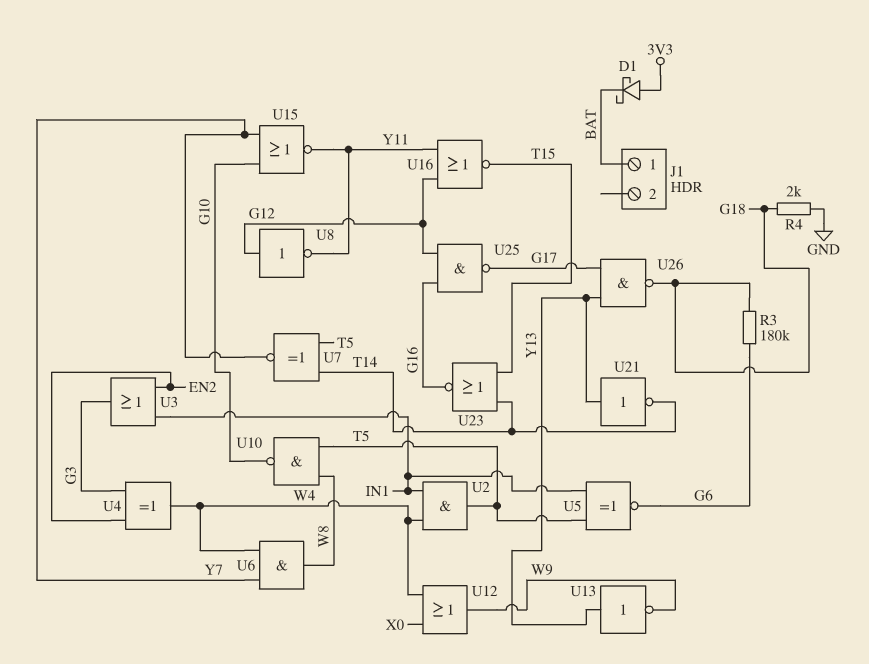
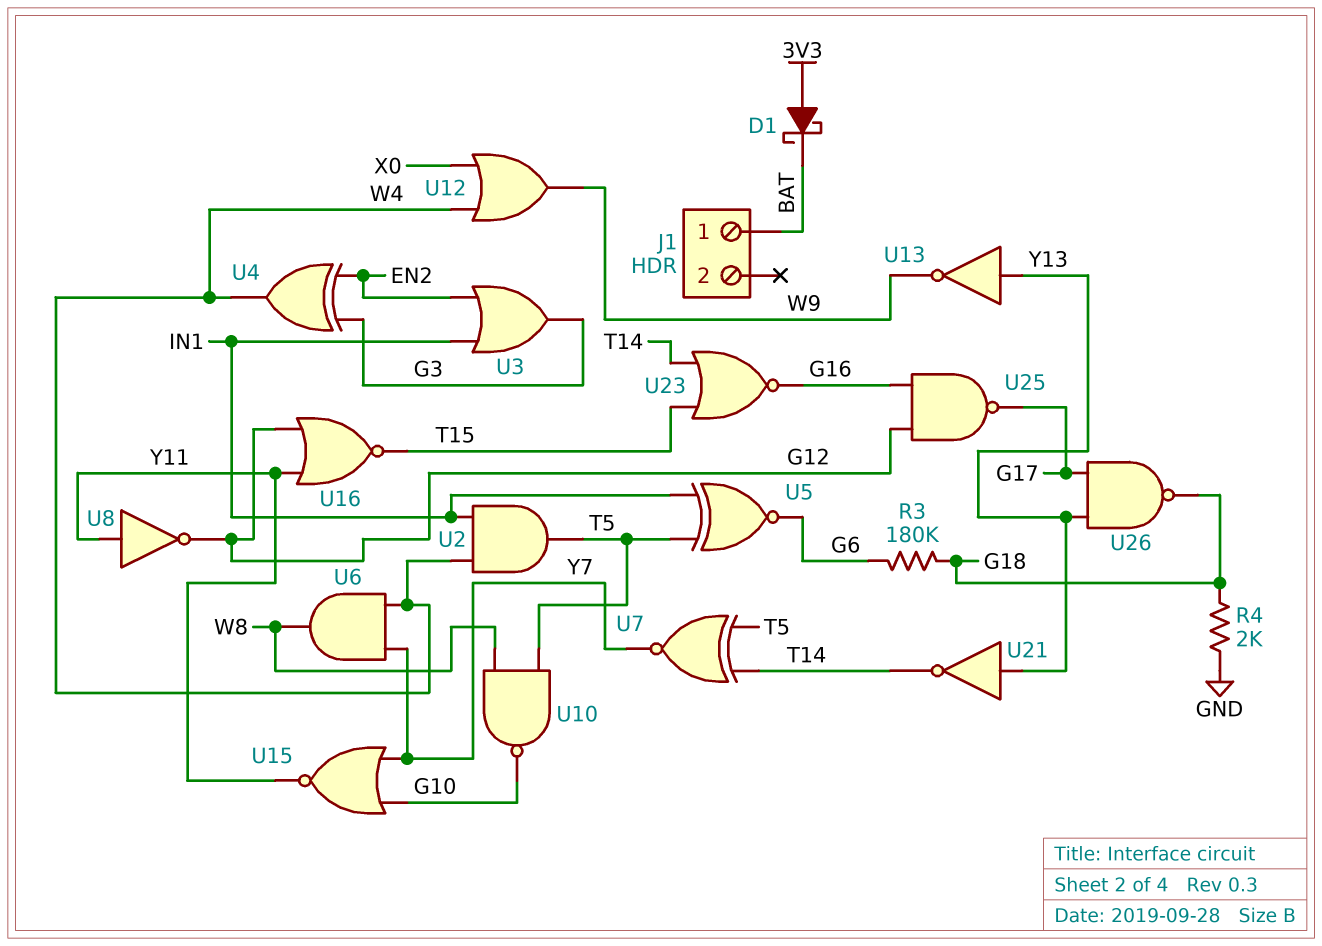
U8: NOT (in G12, out Y11) -> NOT (in Y11, out G12)

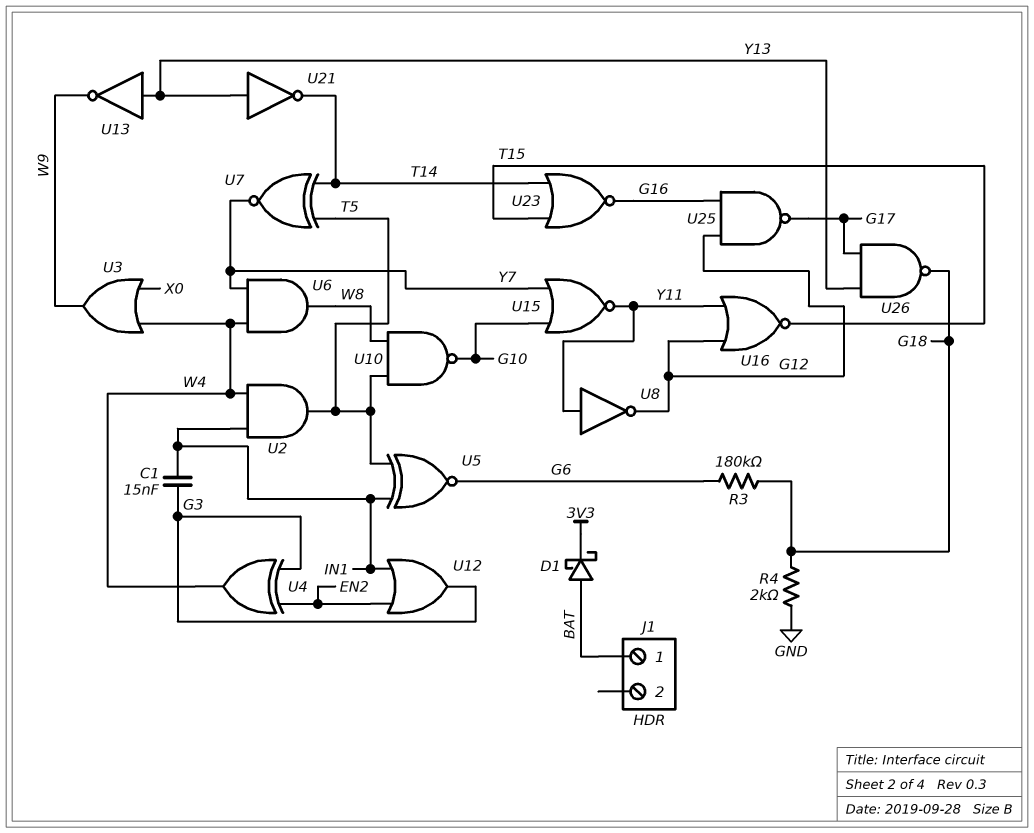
C1: none -> 15nF (G3, IN1)
D1: schottky (A 3V3, K BAT) -> schottky (A BAT, K 3V3)
U3: OR (in EN2, in IN1, out G3) -> OR (in W4, in X0, out W9)
U12: OR (in W4, in X0, out W9) -> OR (in EN2, in IN1, out G3)

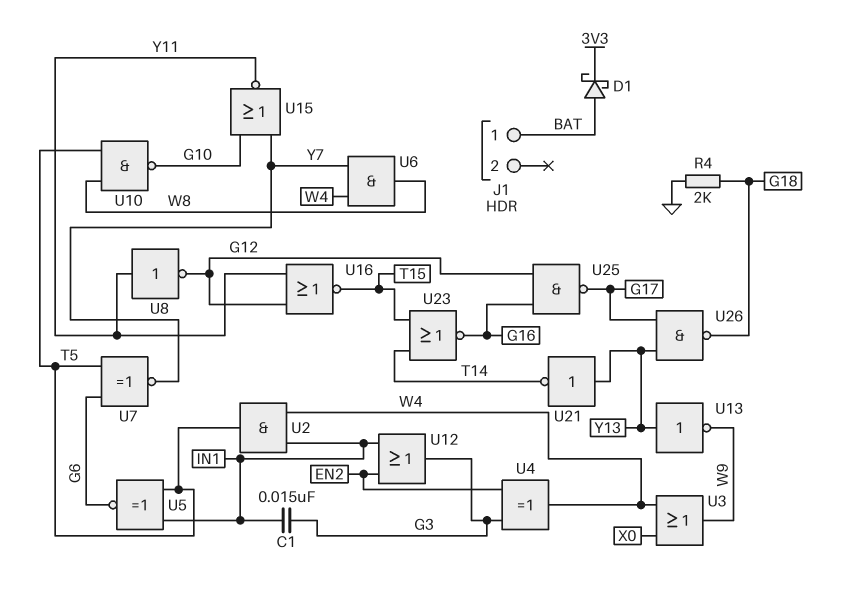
R3: 180k (G6, G18) -> none
U7: XNOR (in T5, in T14, out Y7) -> XNOR (in G6, in T5, out Y7)

